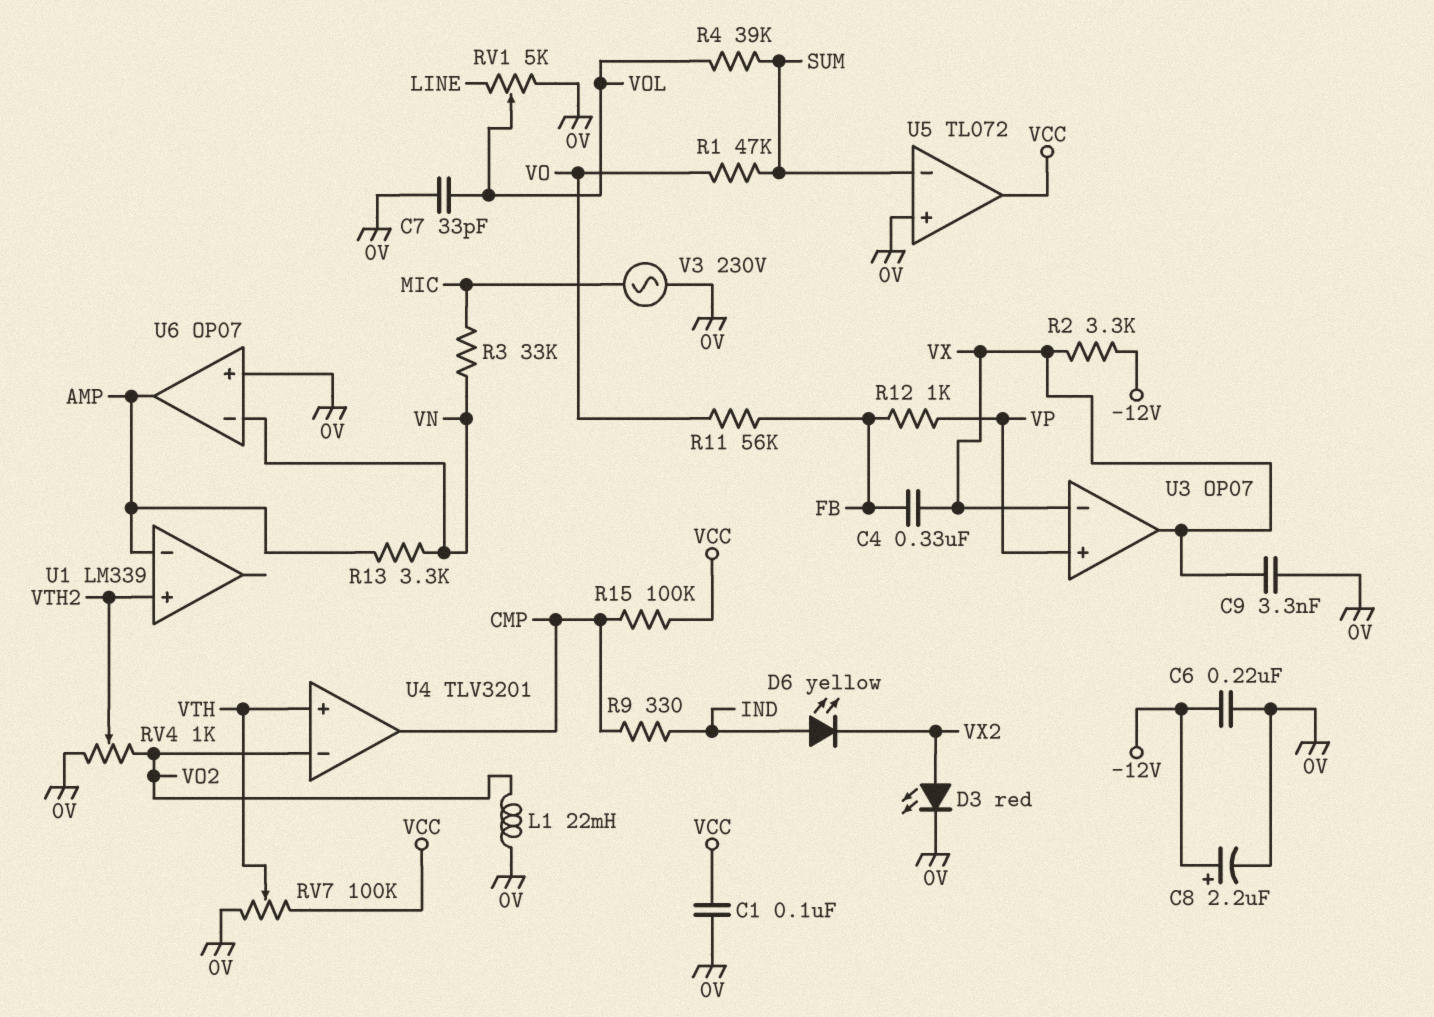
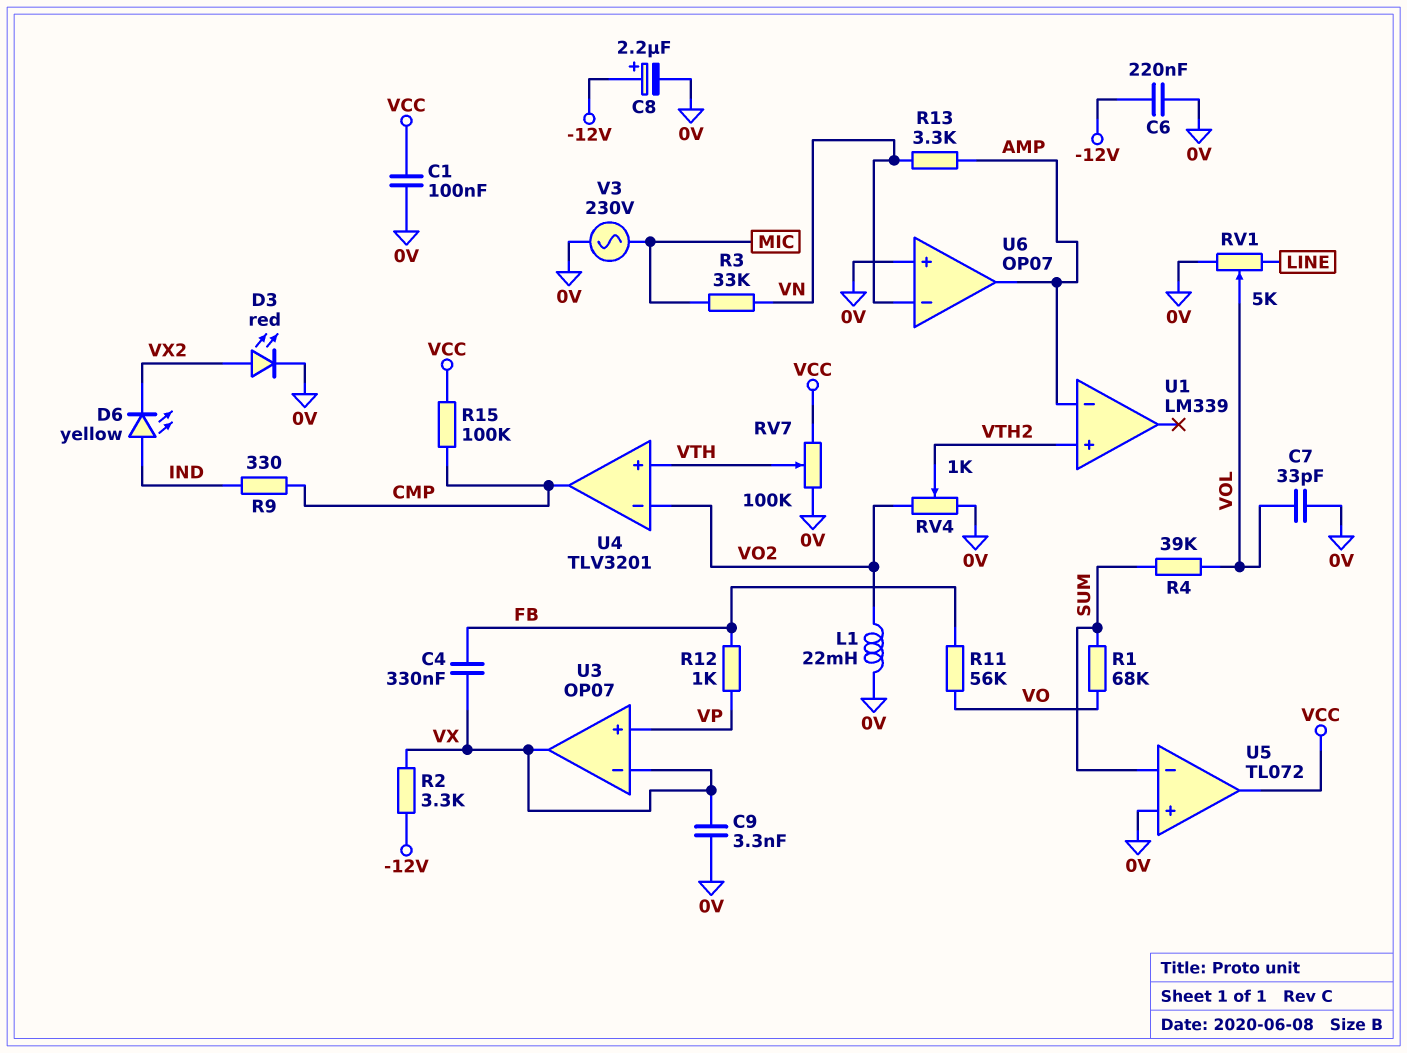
R1: 47k (SUM, VO) -> 68k (SUM, VO)

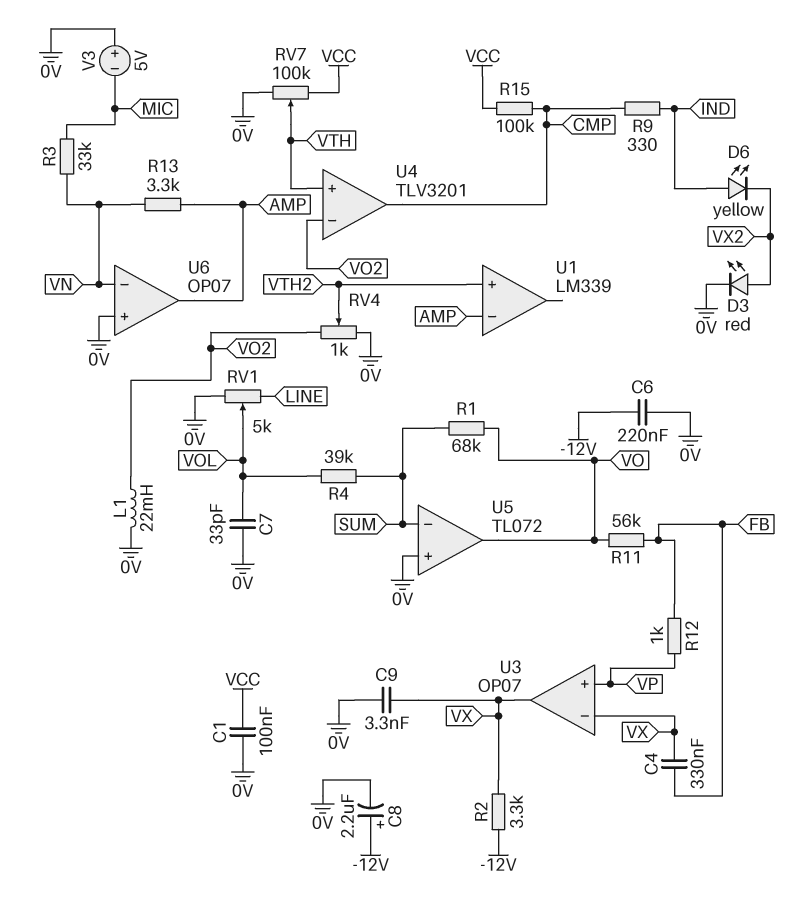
U5 pin out: VCC -> VO
V3: AC 230V (0V, MIC) -> 5V (plus 0V, minus MIC)

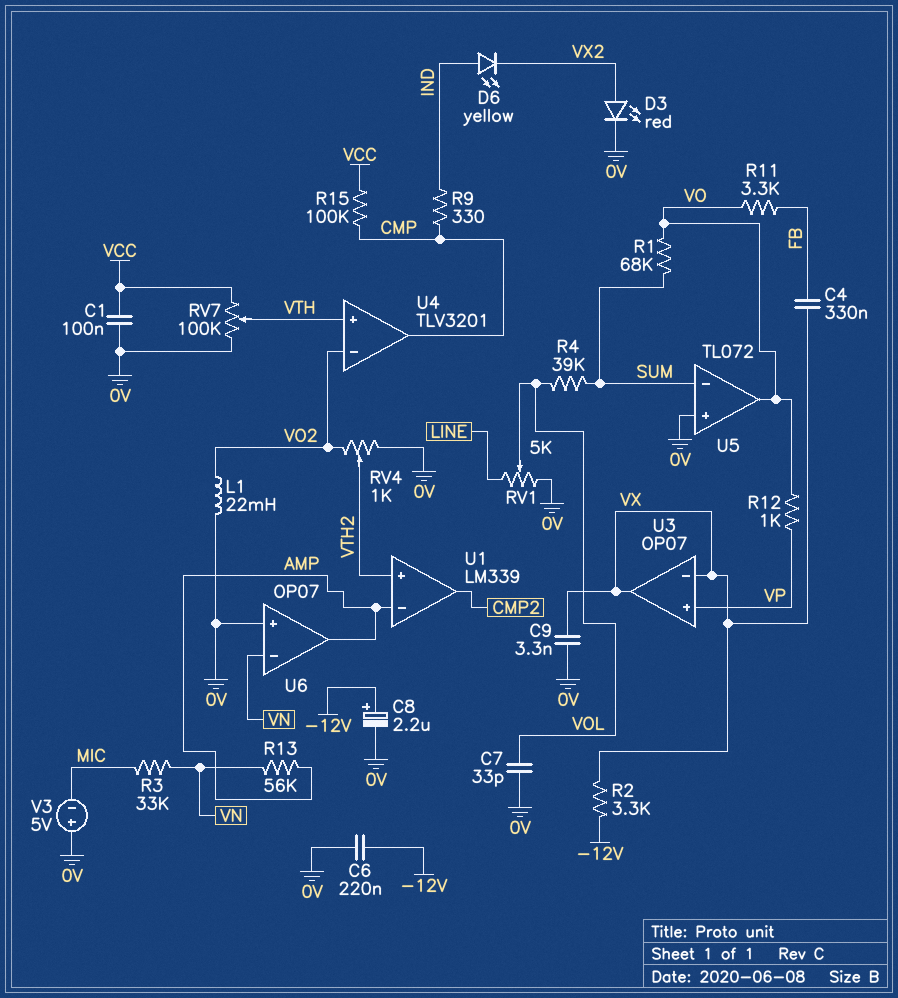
R11: 56k (FB, VO) -> 3.3k (FB, VO)
R12: 1k (FB, VP) -> 1k (VO, VP)
R13: 3.3k (AMP, VN) -> 56k (AMP, VN)
U1 pin out: none -> CMP2

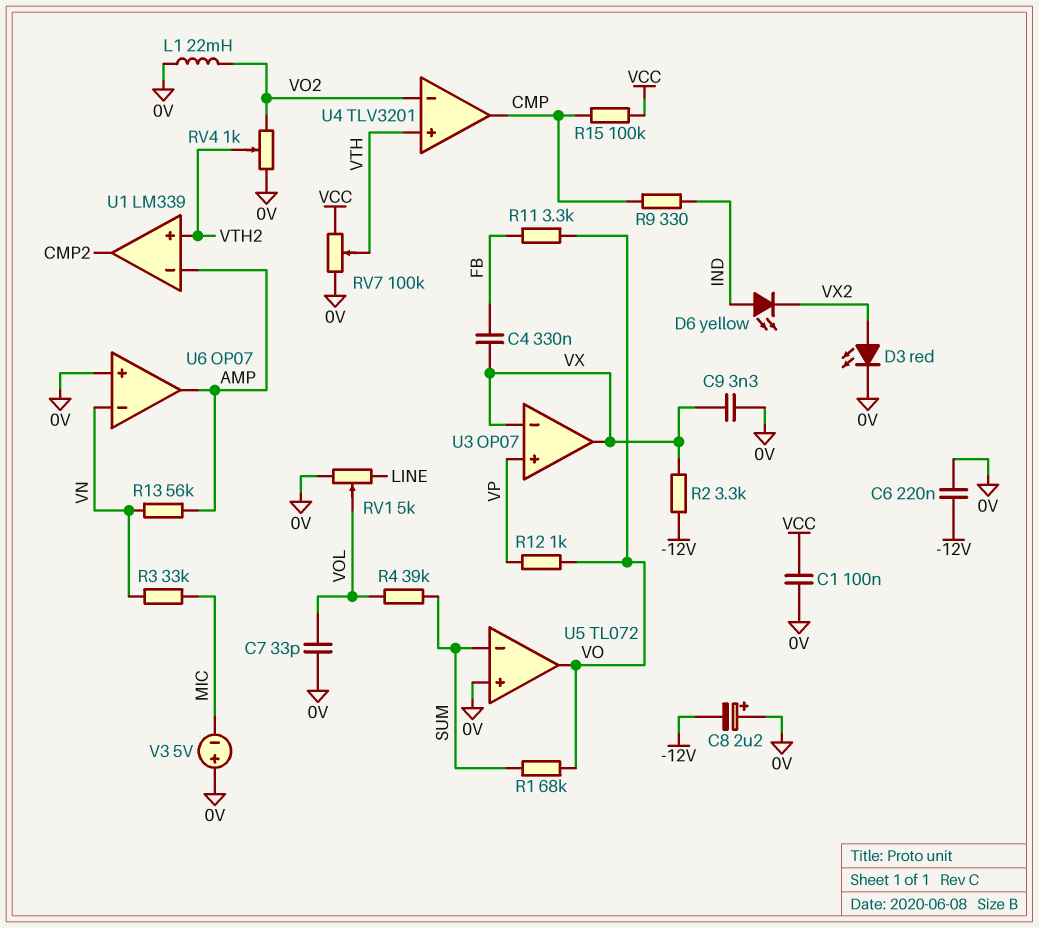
C8: 2.2uF (plus -12V, minus 0V) -> 2.2uF (plus 0V, minus -12V)

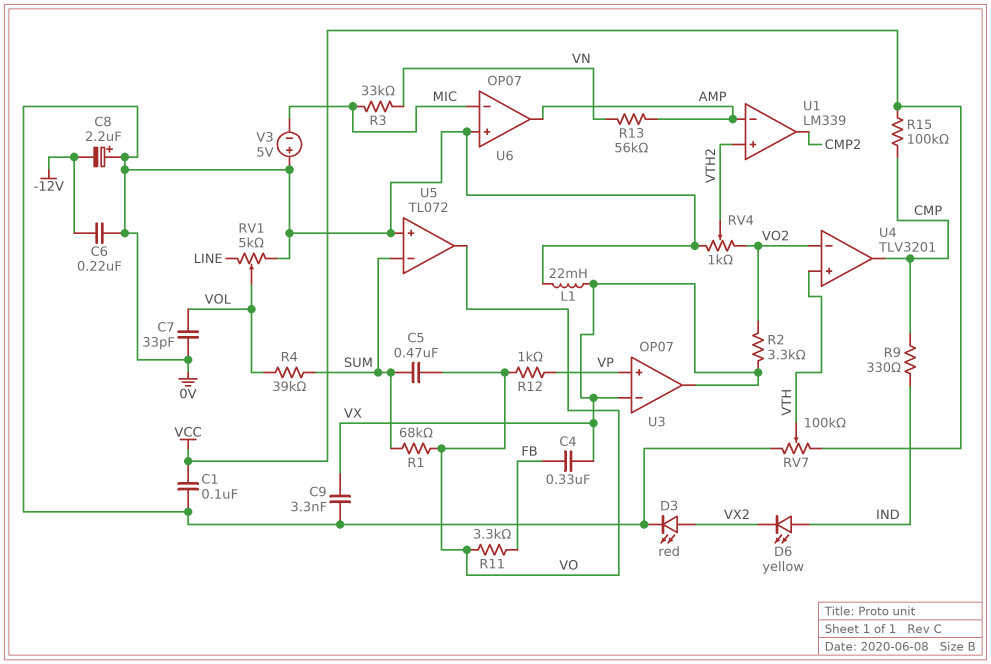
C5: none -> 470nF (SUM, VO)
L1: 22mH (0V, VO2) -> 22mH (0V, VX)
R2: 3.3k (-12V, VX) -> 3.3k (VO2, VX)
U6 pin in-: VN -> MIC

